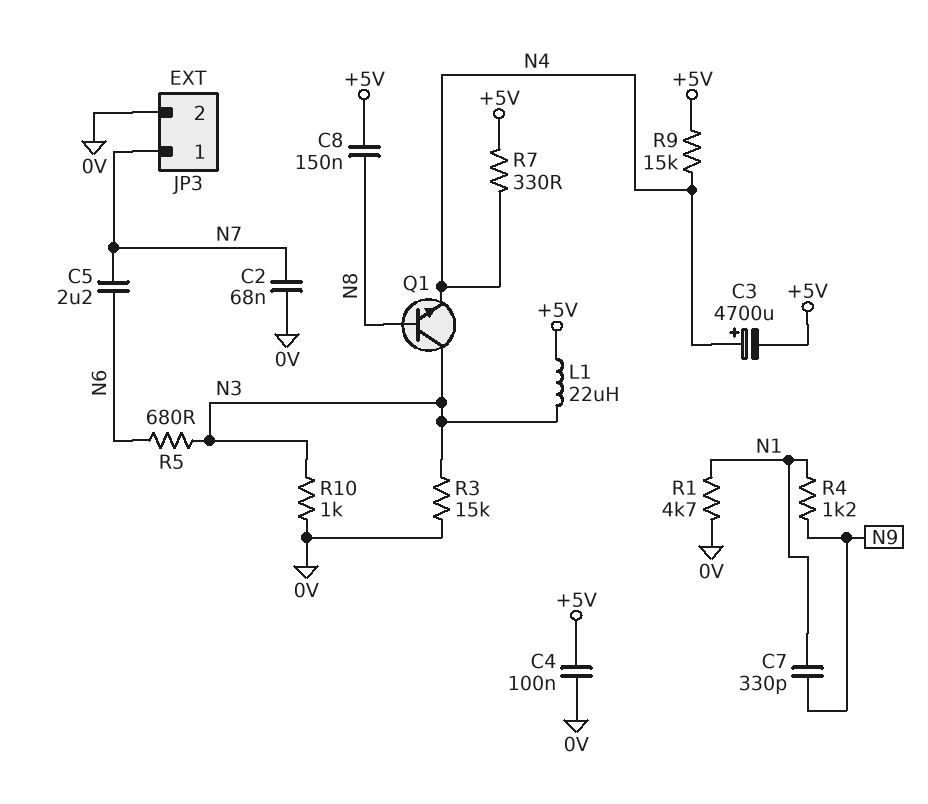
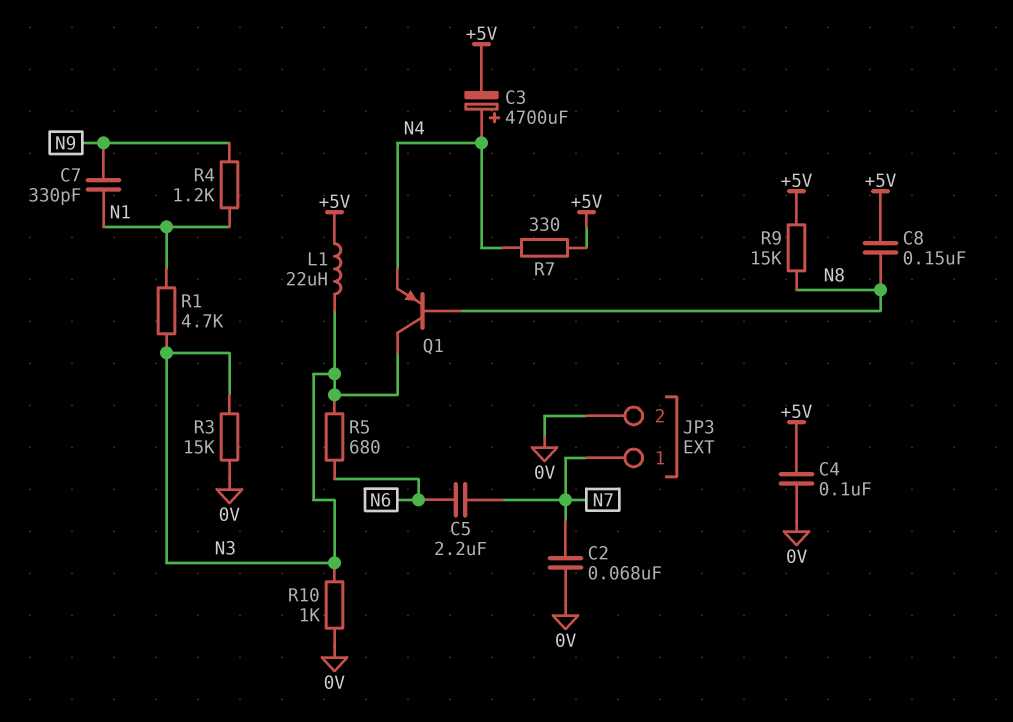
Q1: NPN (B N8, C N3, E N4) -> PNP (B N8, C N3, E N4)
R1: 4.7k (0V, N1) -> 4.7k (N1, N3)
R9: 15k (+5V, N4) -> 15k (+5V, N8)

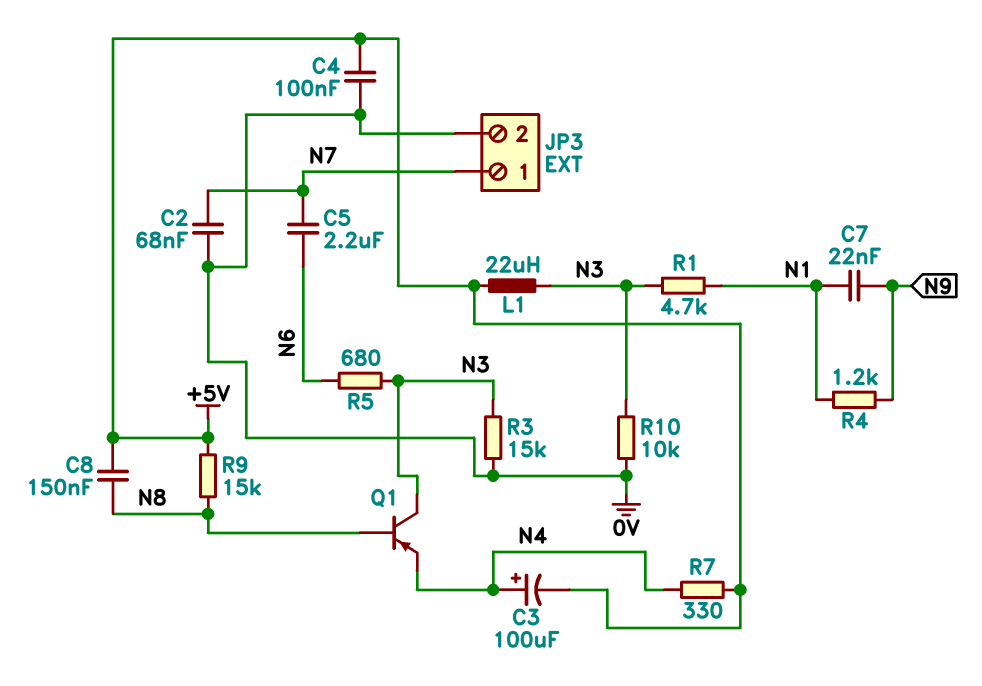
C3: 4700uF (plus N4, minus +5V) -> 100uF (plus N4, minus +5V)
C7: 330pF (N1, N9) -> 22nF (N1, N9)
R10: 1k (0V, N3) -> 10k (0V, N3)

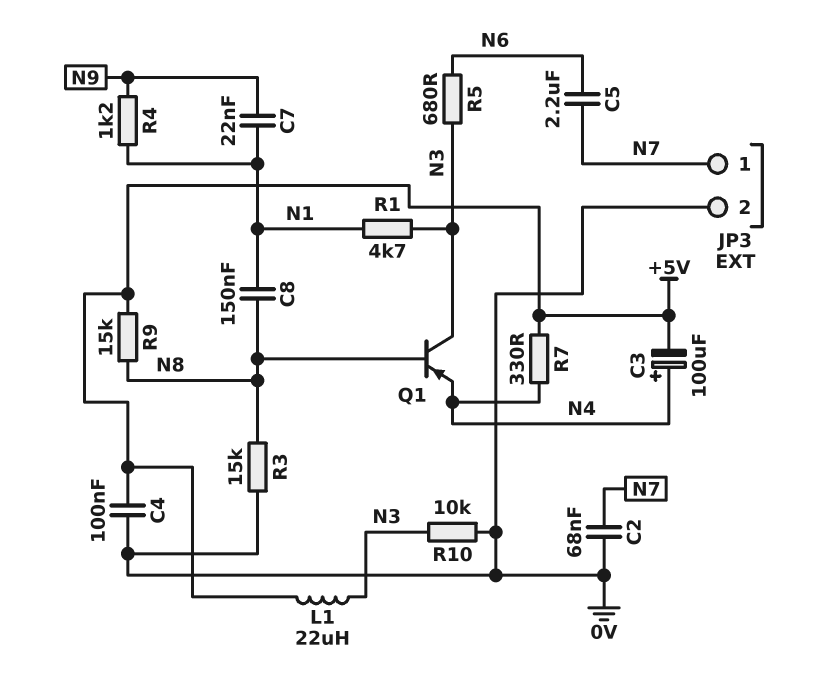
C8: 150nF (+5V, N8) -> 150nF (N1, N8)
R3: 15k (0V, N3) -> 15k (0V, N8)

